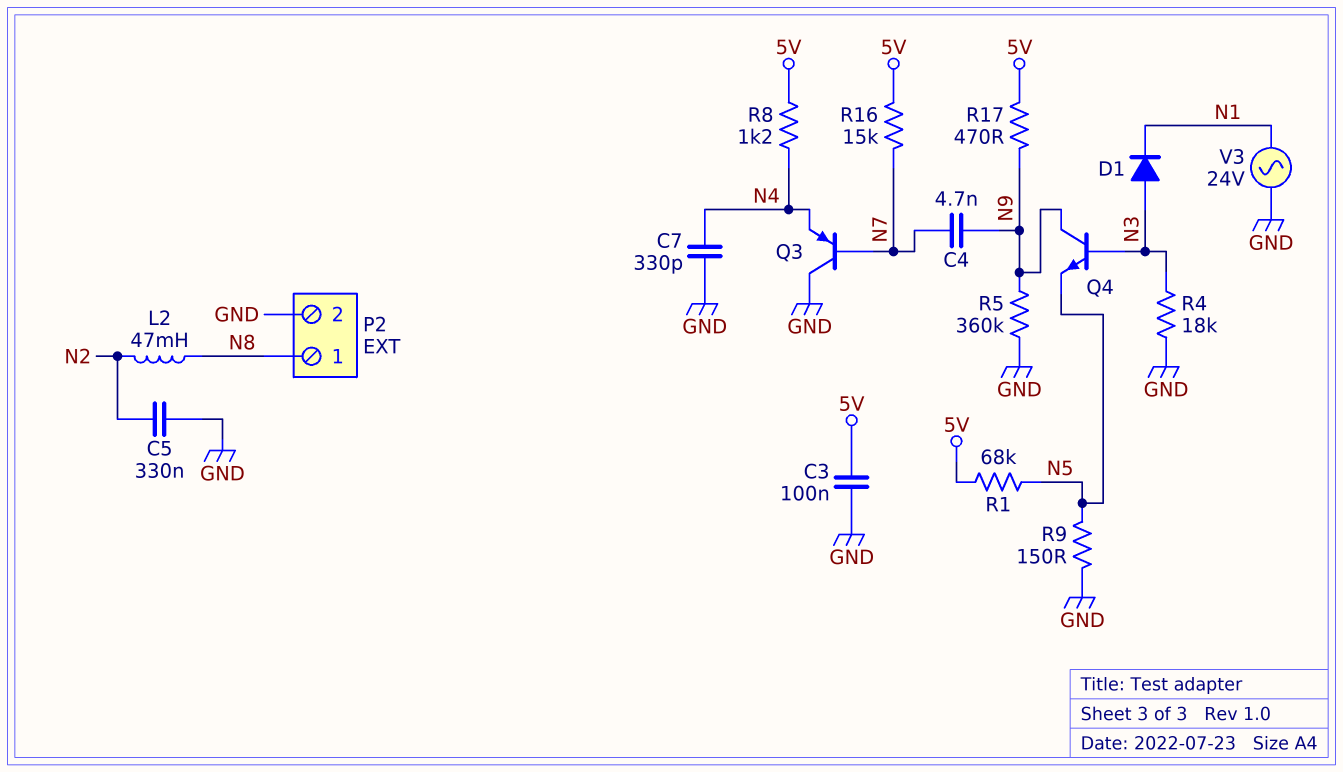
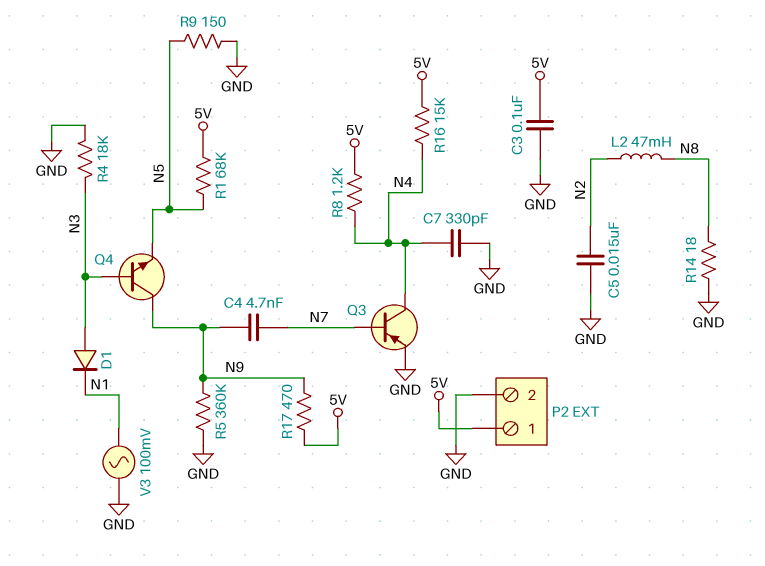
C5: 330nF (GND, N2) -> 15nF (GND, N2)
P2 pin 1: N8 -> 5V
Q3: PNP (B N7, C GND, E N4) -> PNP (B N7, C N4, E GND)
R14: none -> 18 (GND, N8)
R16: 15k (5V, N7) -> 15k (5V, N4)
V3: AC 24V (GND, N1) -> AC 100mV (GND, N1)

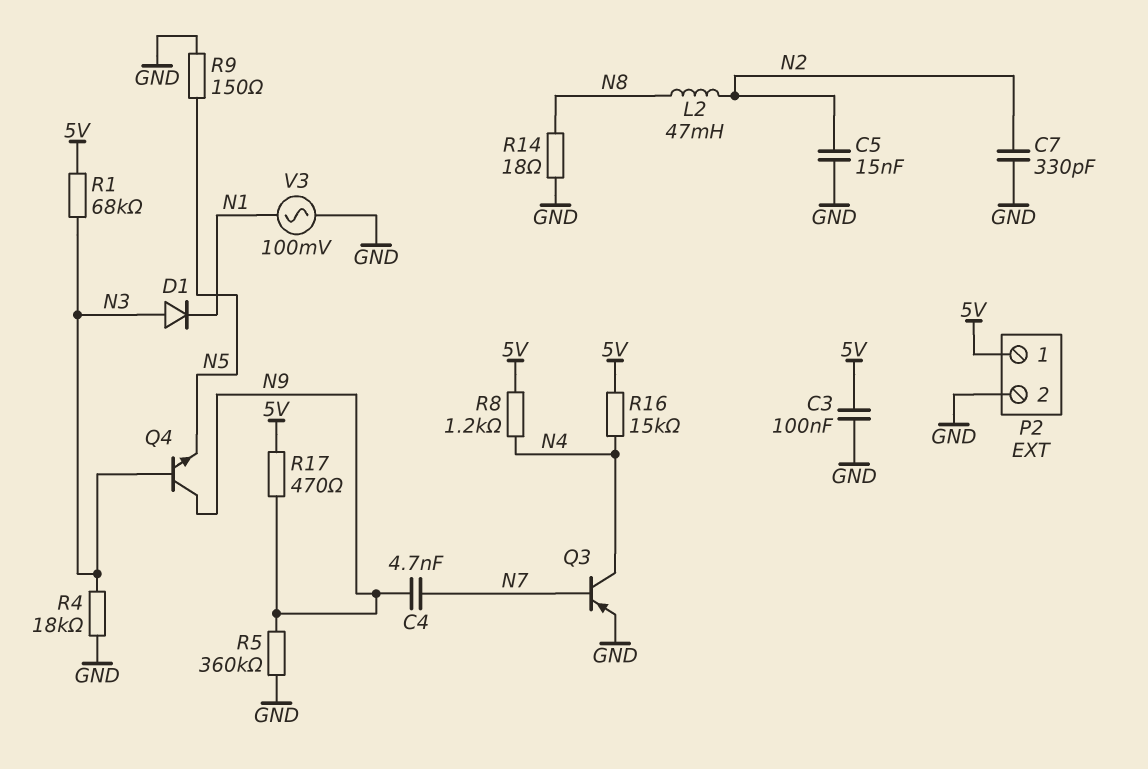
C7: 330pF (GND, N4) -> 330pF (GND, N2)
R1: 68k (5V, N5) -> 68k (5V, N3)

